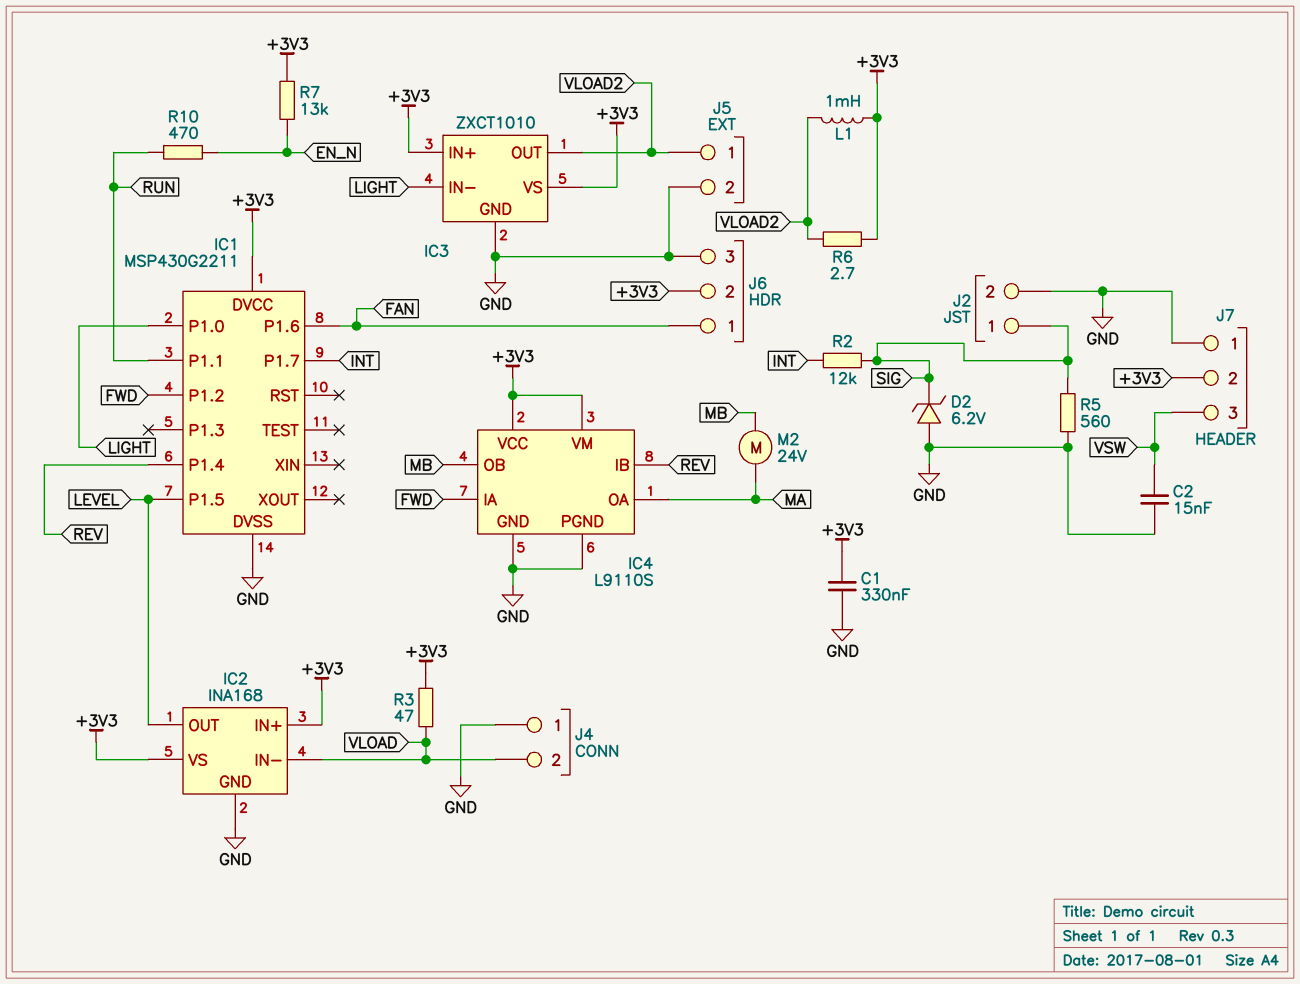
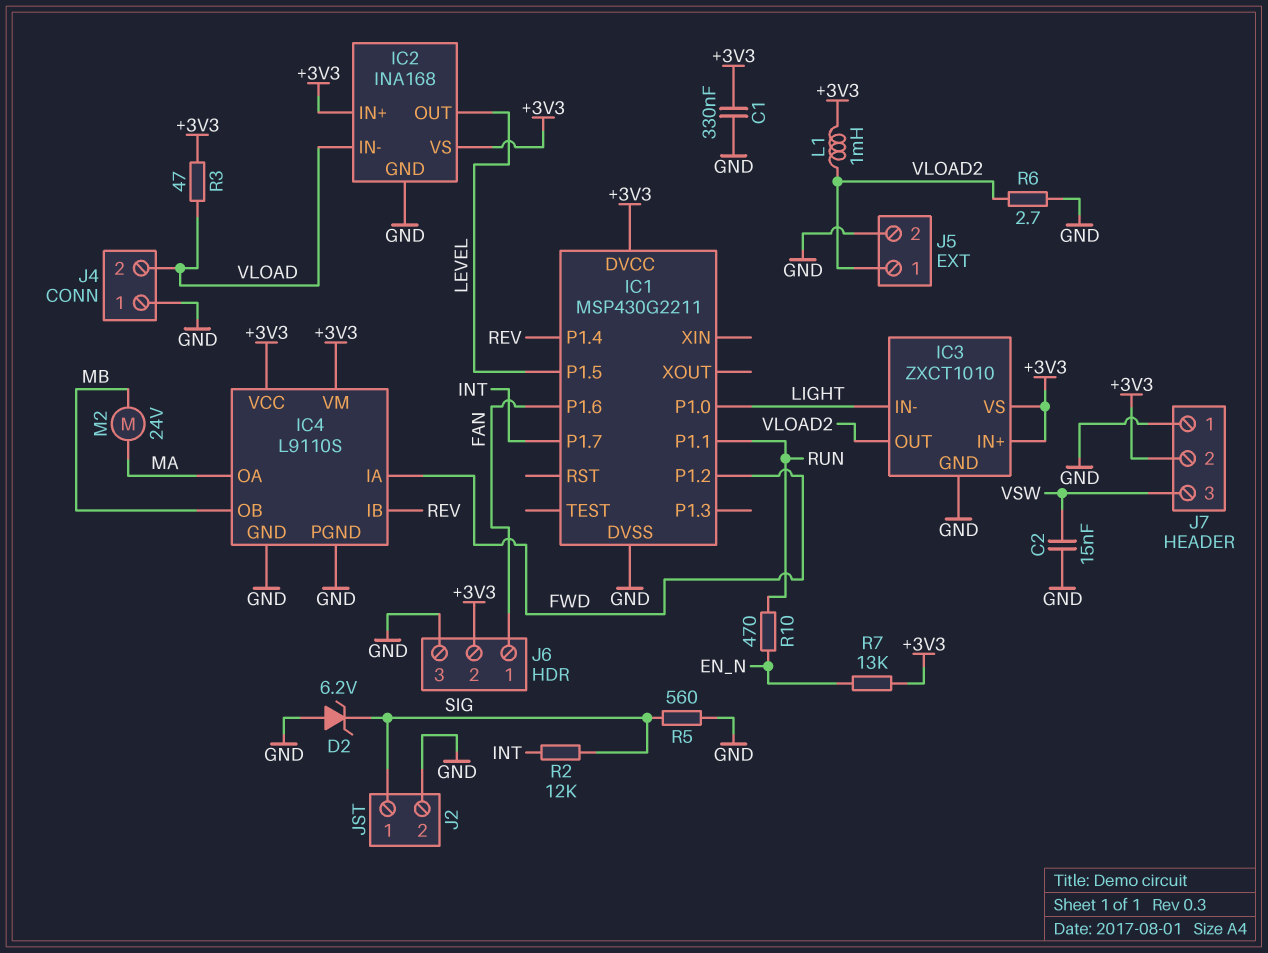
R6: 2.7 (+3V3, VLOAD2) -> 2.7 (GND, VLOAD2)

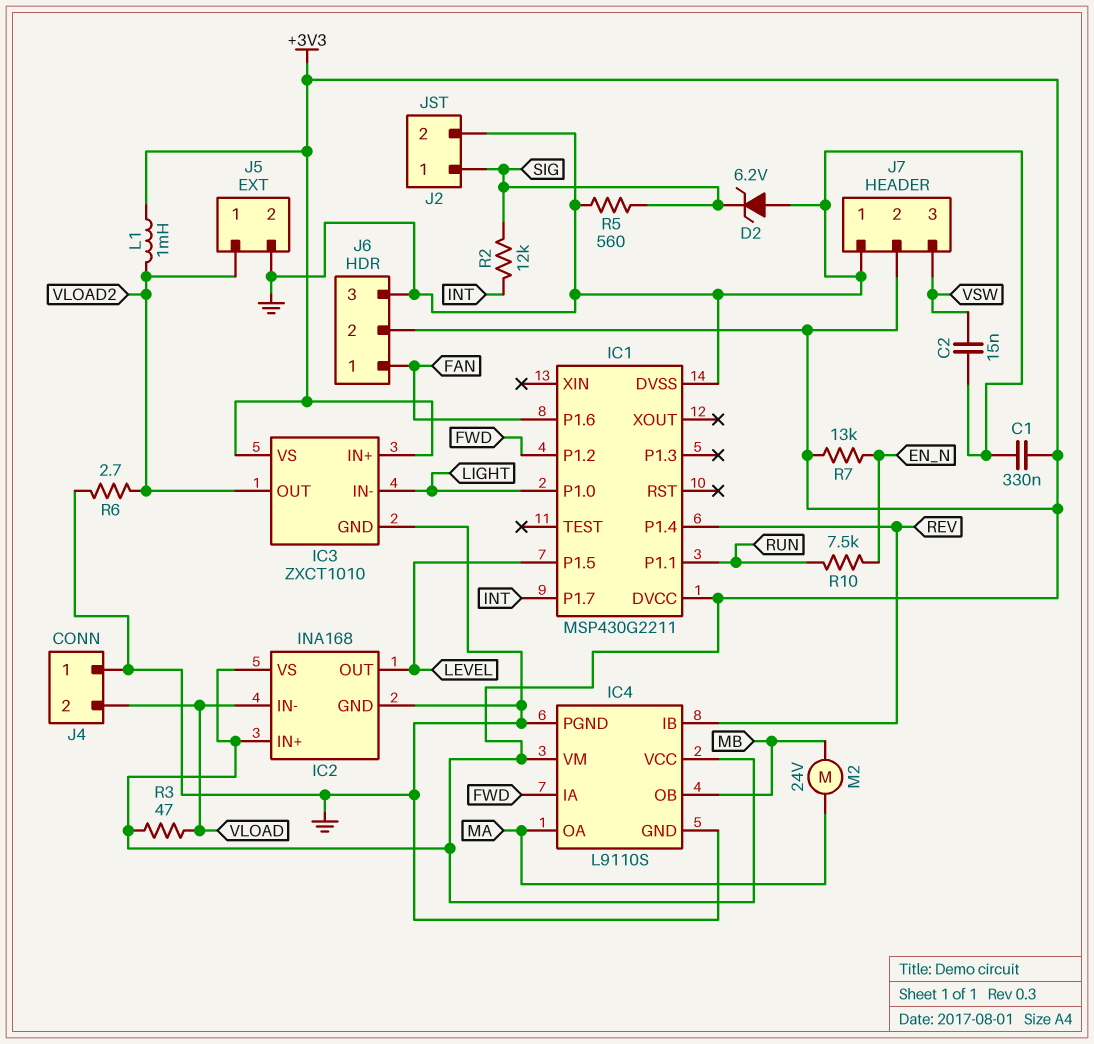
R10: 470 (EN_N, RUN) -> 7.5k (EN_N, RUN)

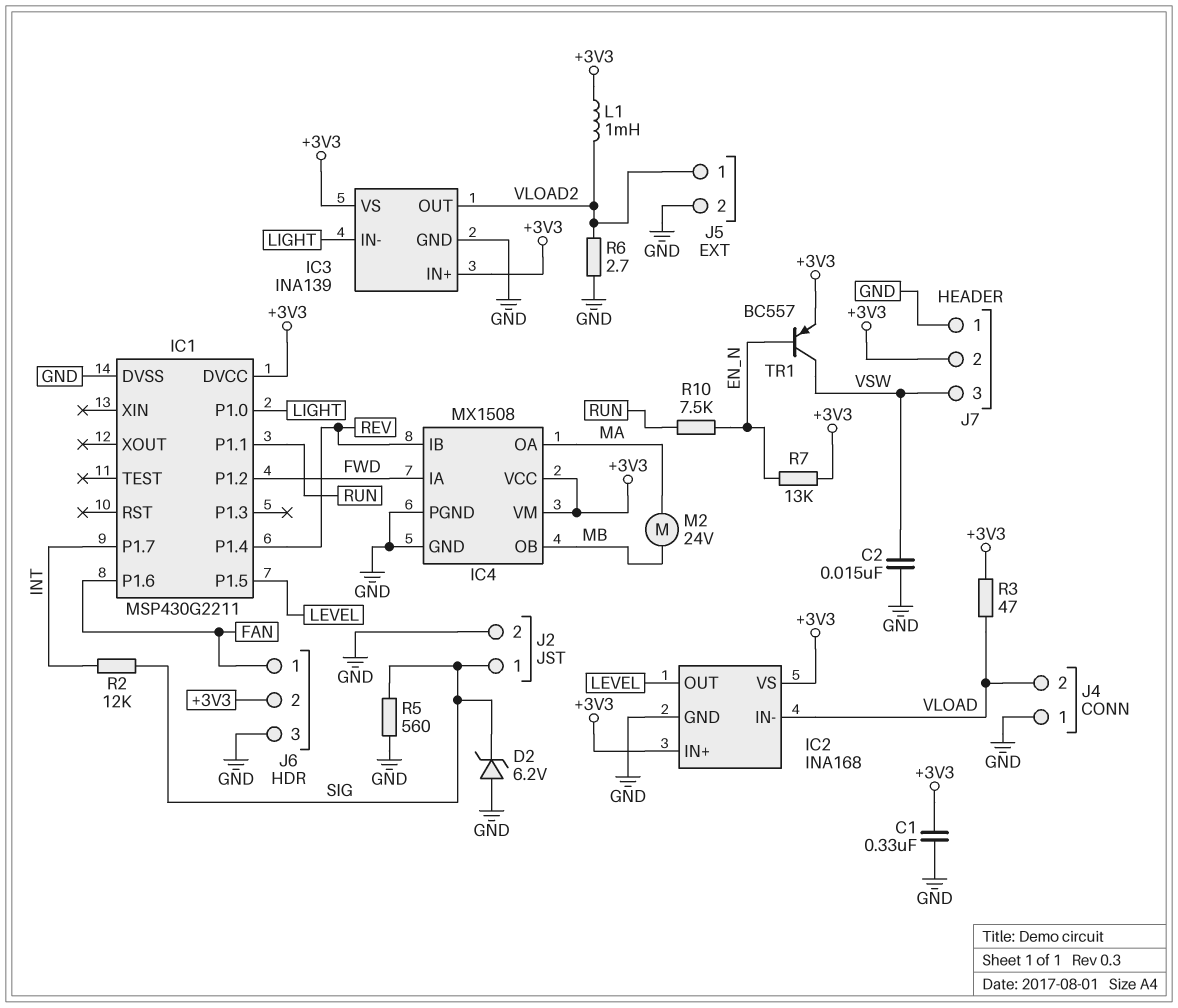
IC3: ZXCT1010 -> INA139
IC4: L9110S -> MX1508
TR1: none -> PNP BC557 (B EN_N, C VSW, E +3V3)

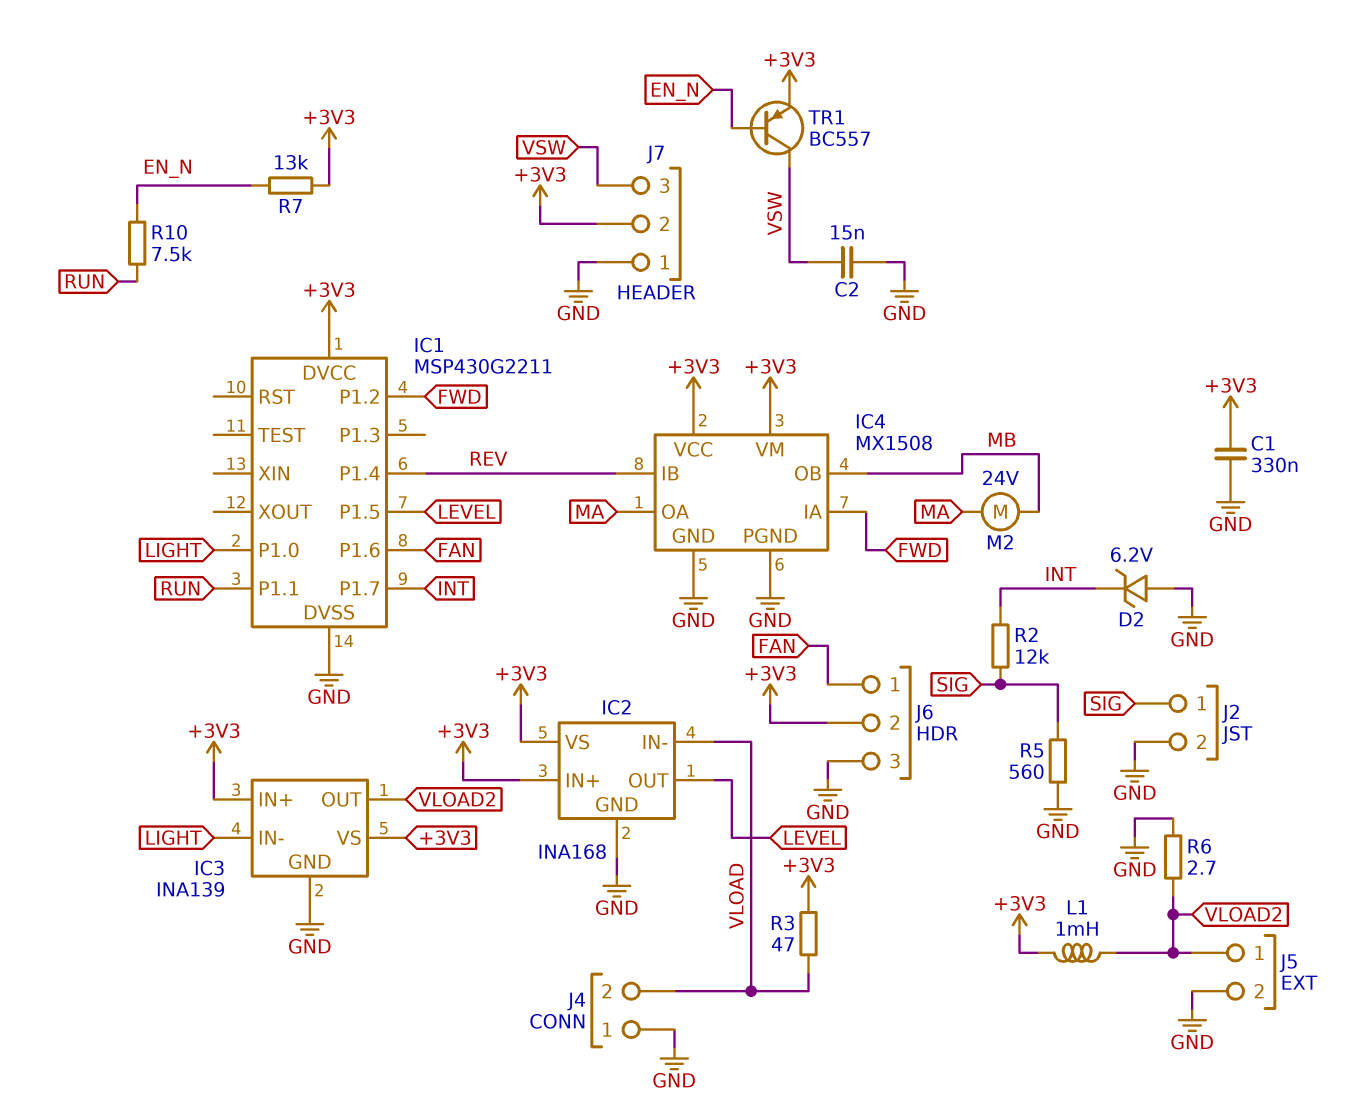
D2: zener 6.2V (A GND, K SIG) -> zener 6.2V (A GND, K INT)

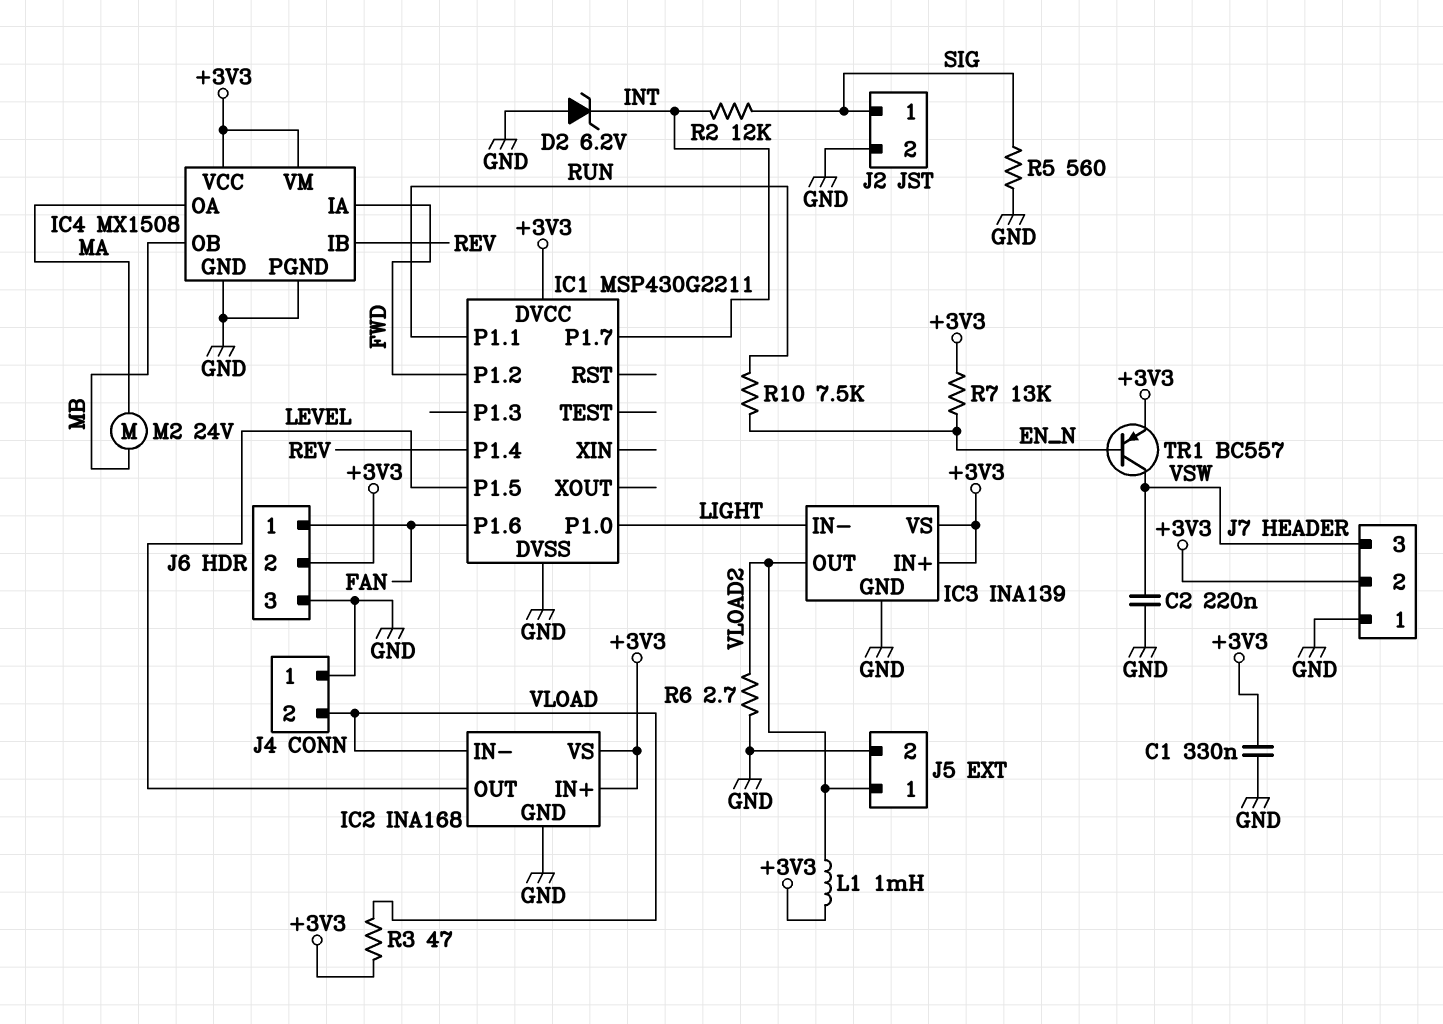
C2: 15nF (GND, VSW) -> 220nF (GND, VSW)

